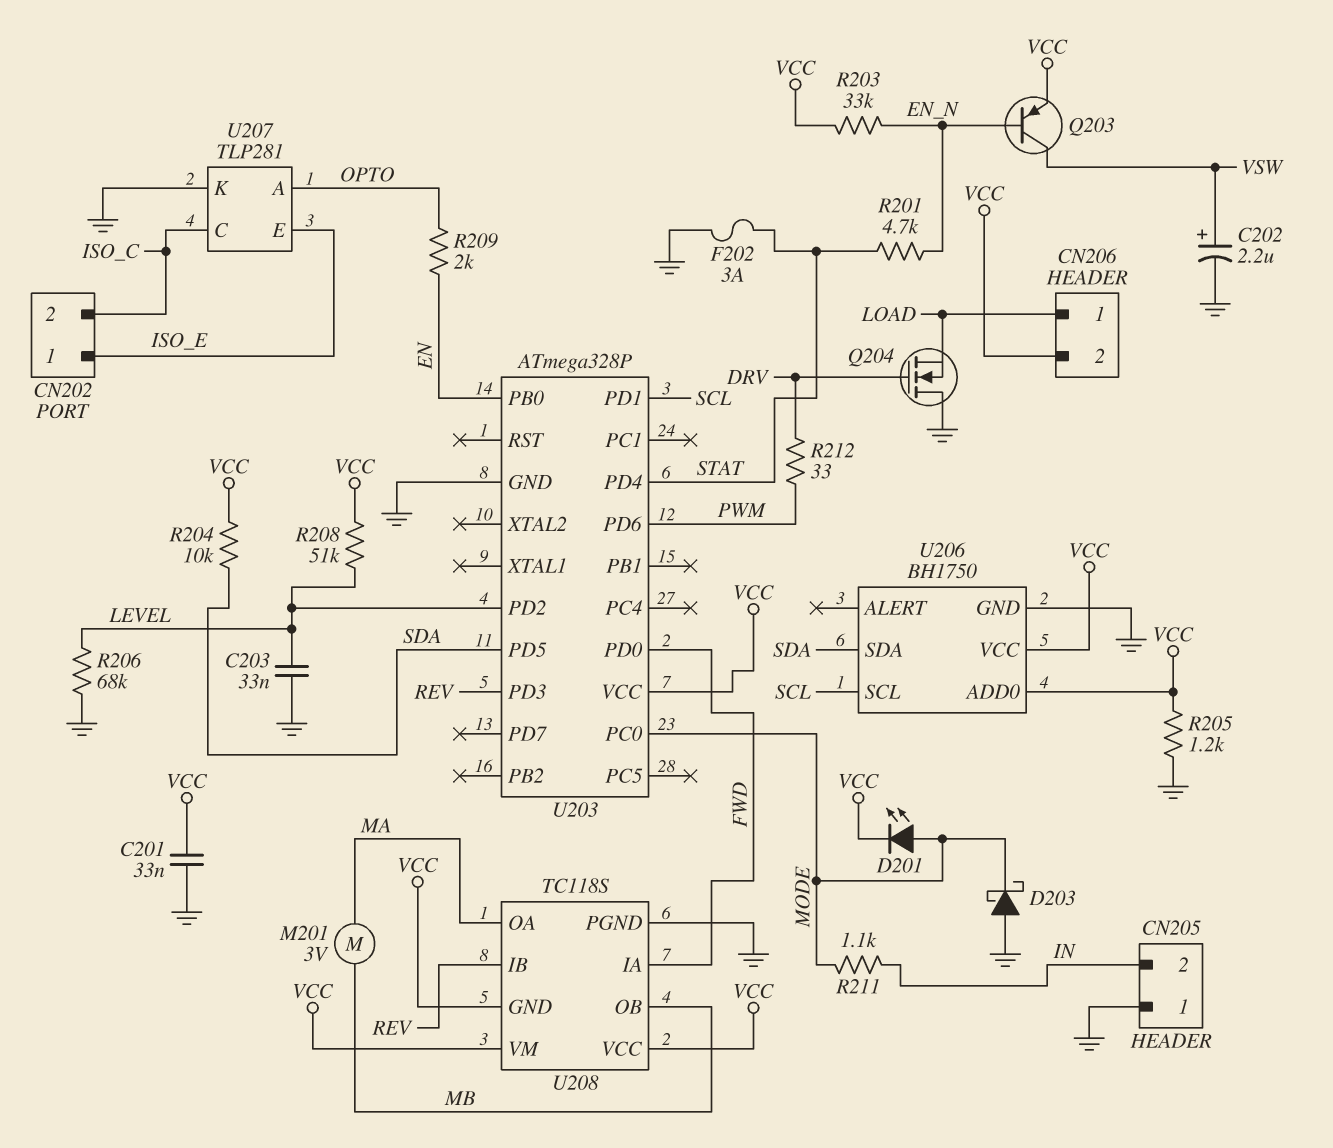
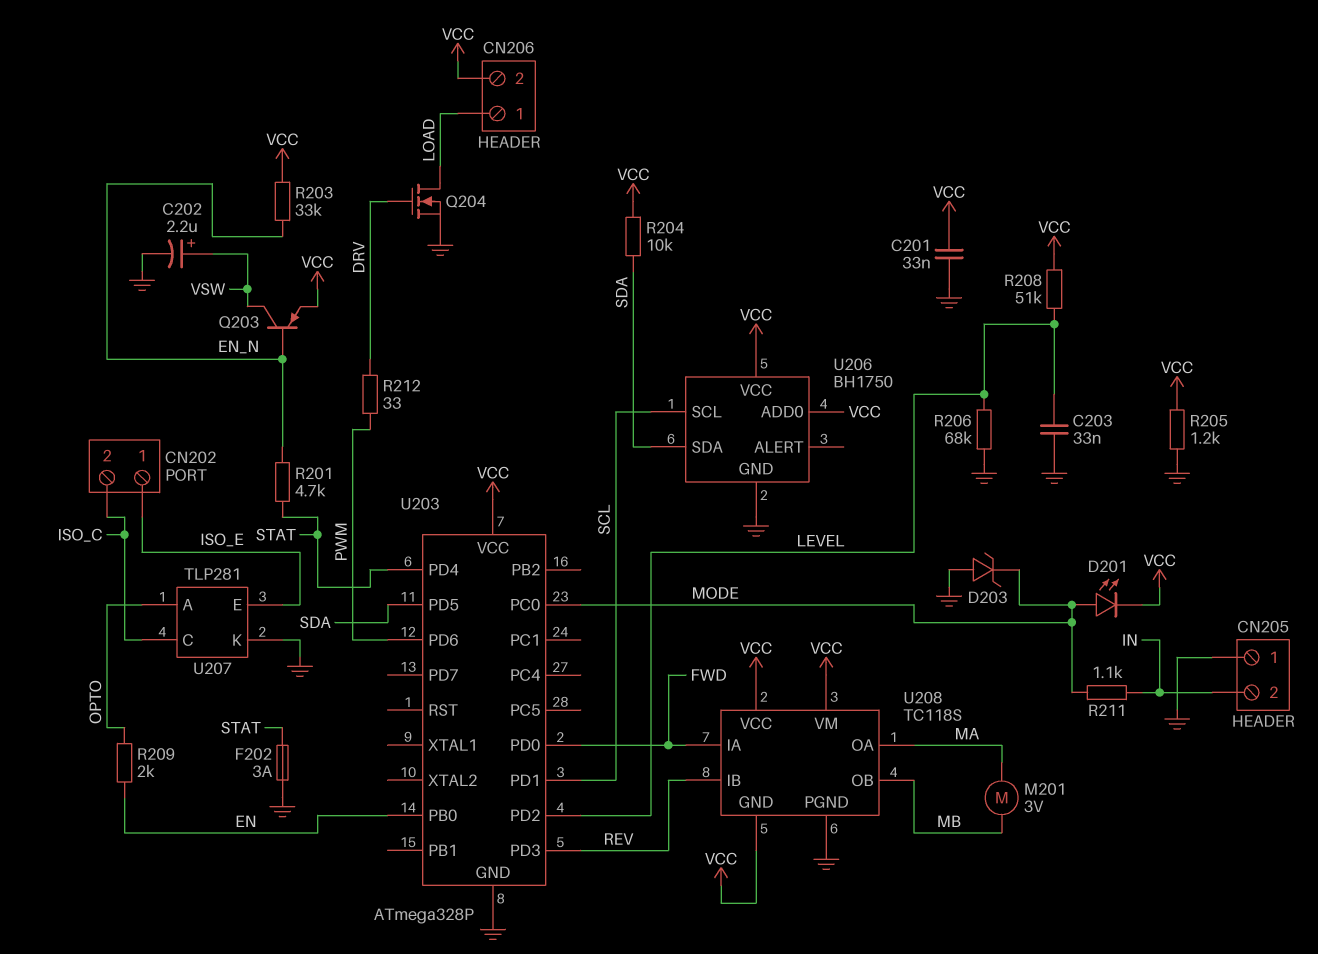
D203: schottky (A GND, K MODE) -> zener (A GND, K MODE)
Q204: NMOS (G DRV, D GND, S LOAD) -> NMOS (G DRV, D LOAD, S GND)

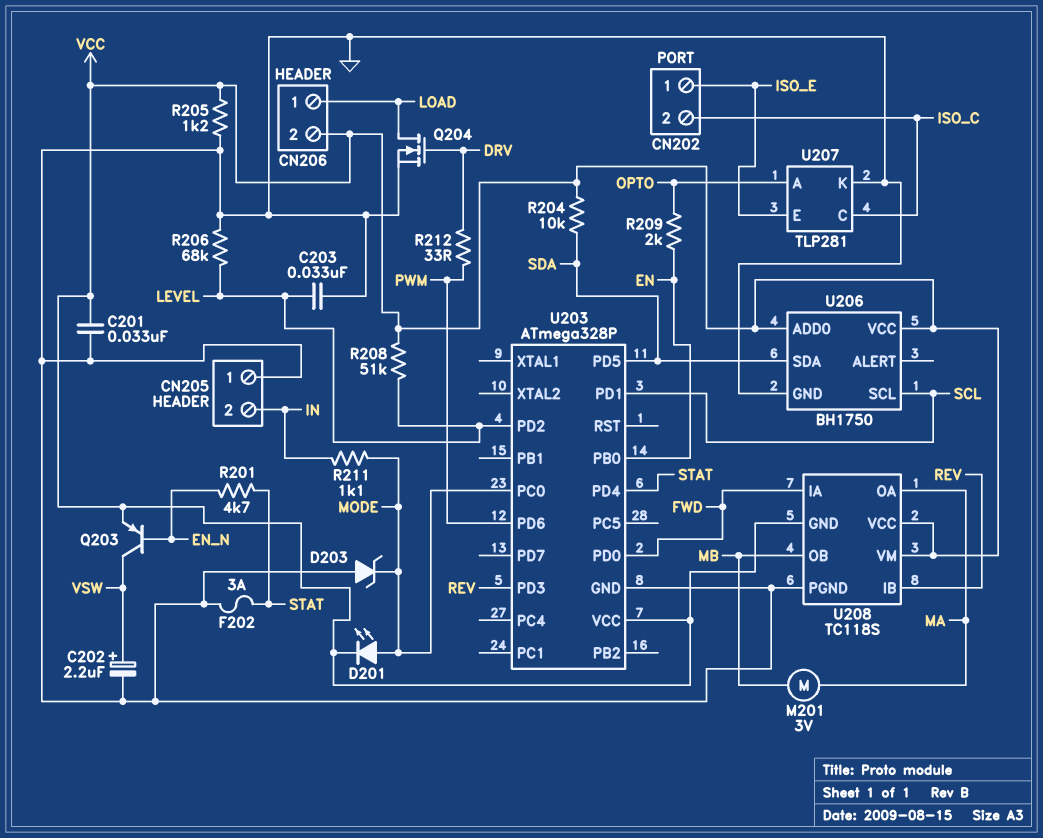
R203: 33k (EN_N, VCC) -> none

